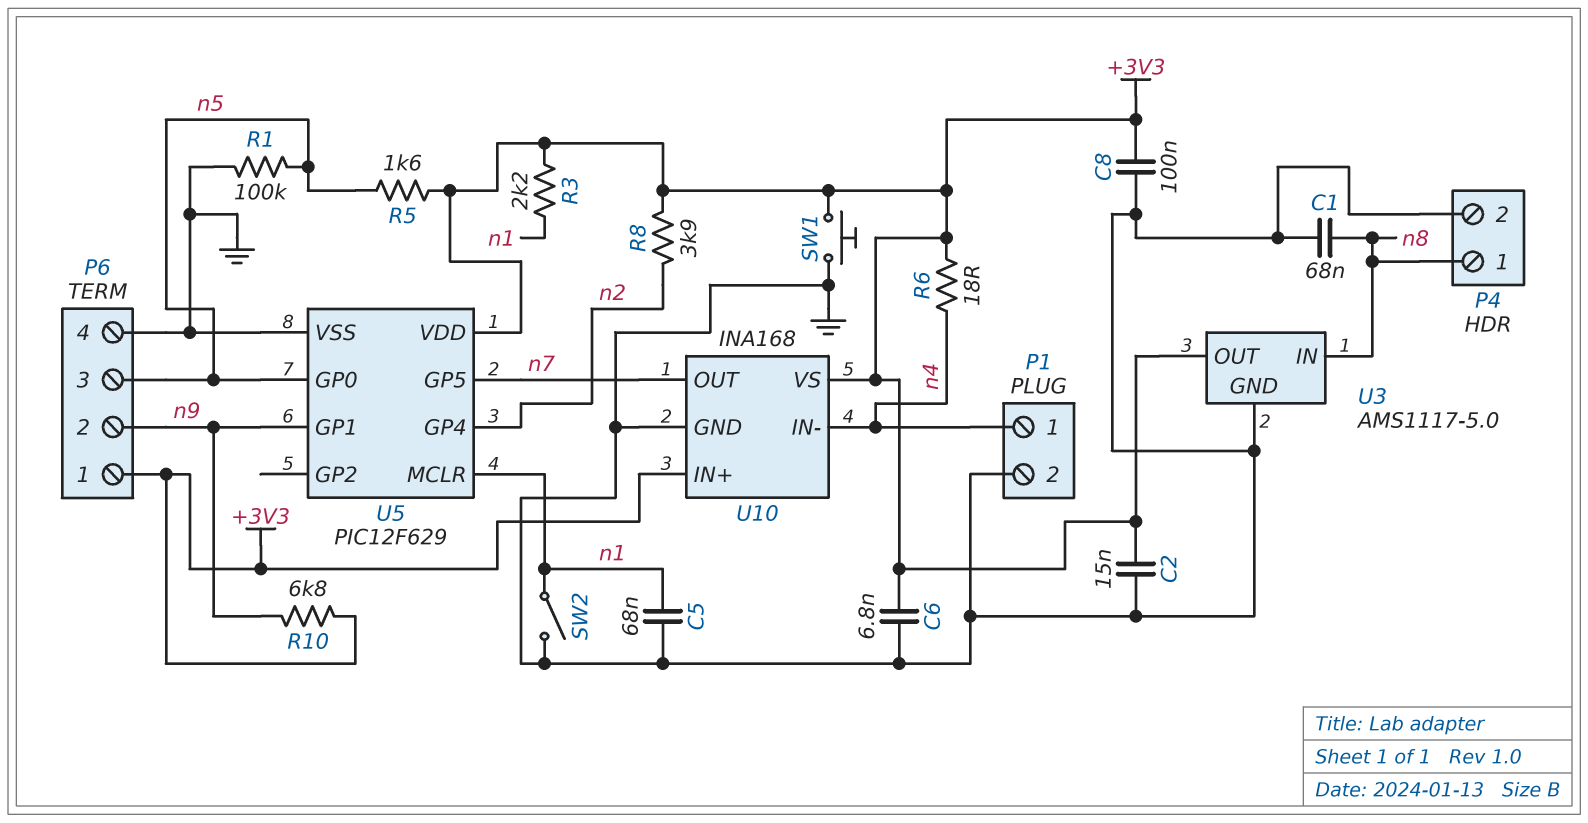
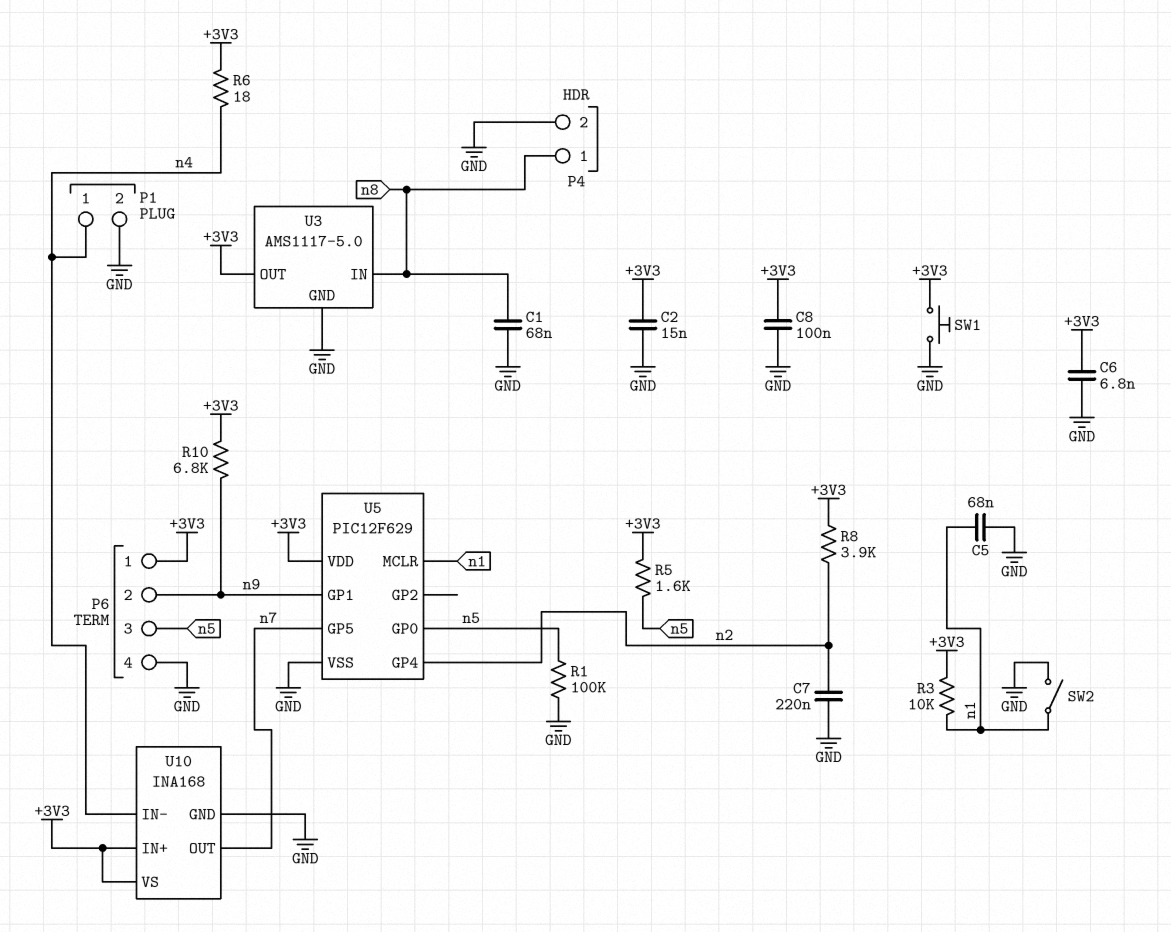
C7: none -> 220nF (GND, n2)
R3: 2.2k (+3V3, n1) -> 10k (+3V3, n1)

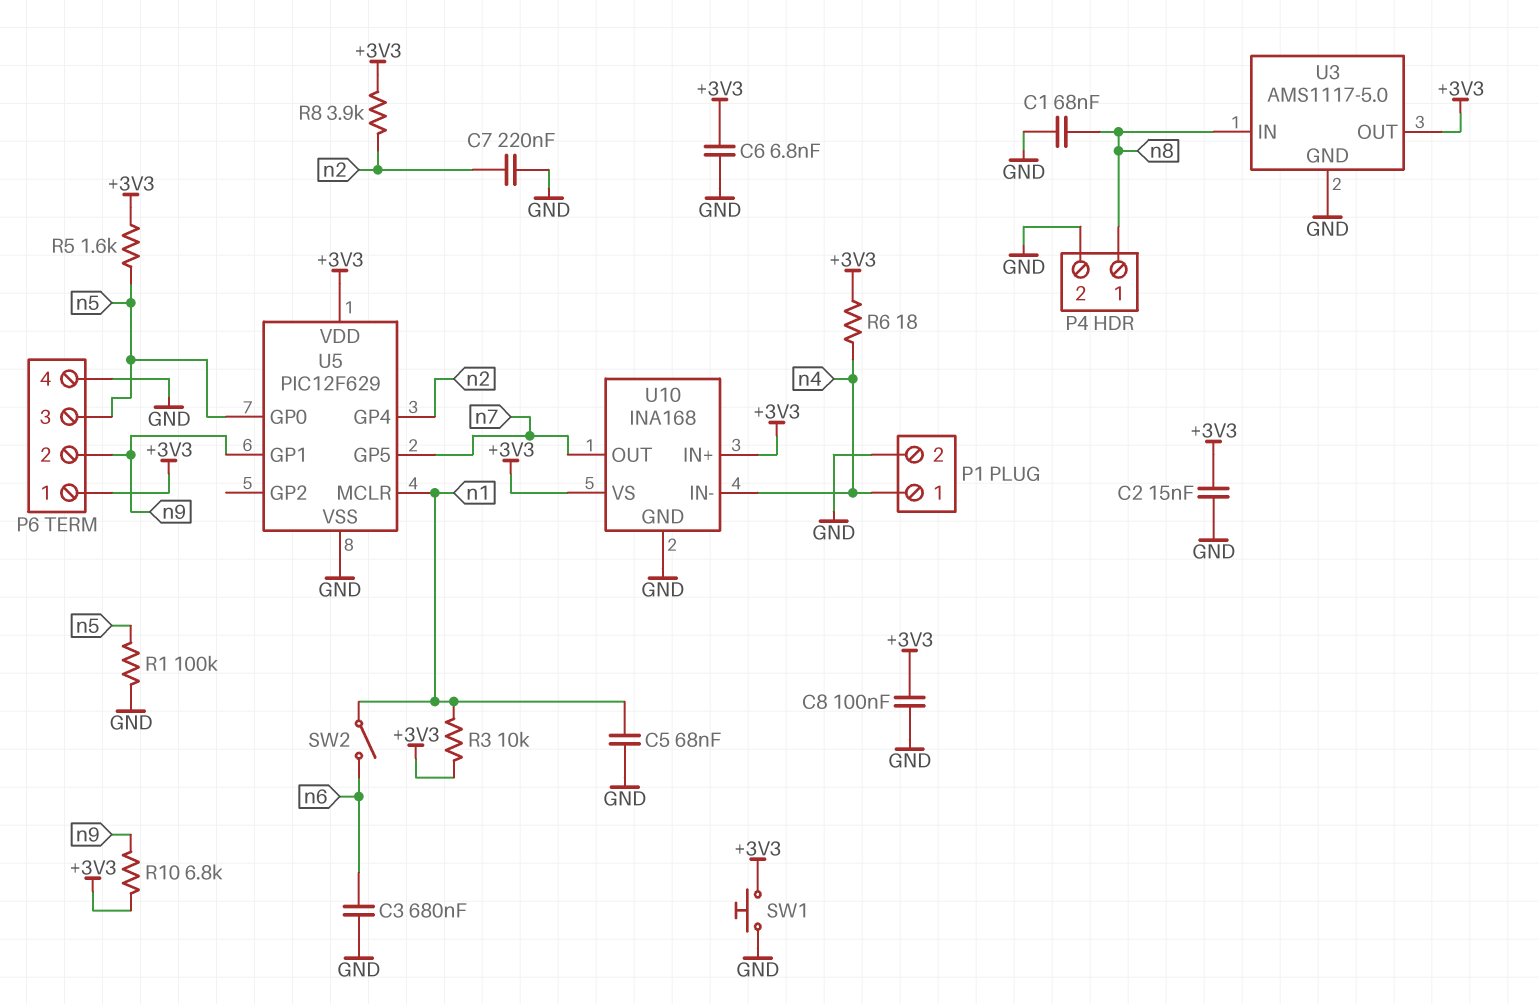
C3: none -> 680nF (GND, n6)
SW2: switch (GND, n1) -> switch (n1, n6)

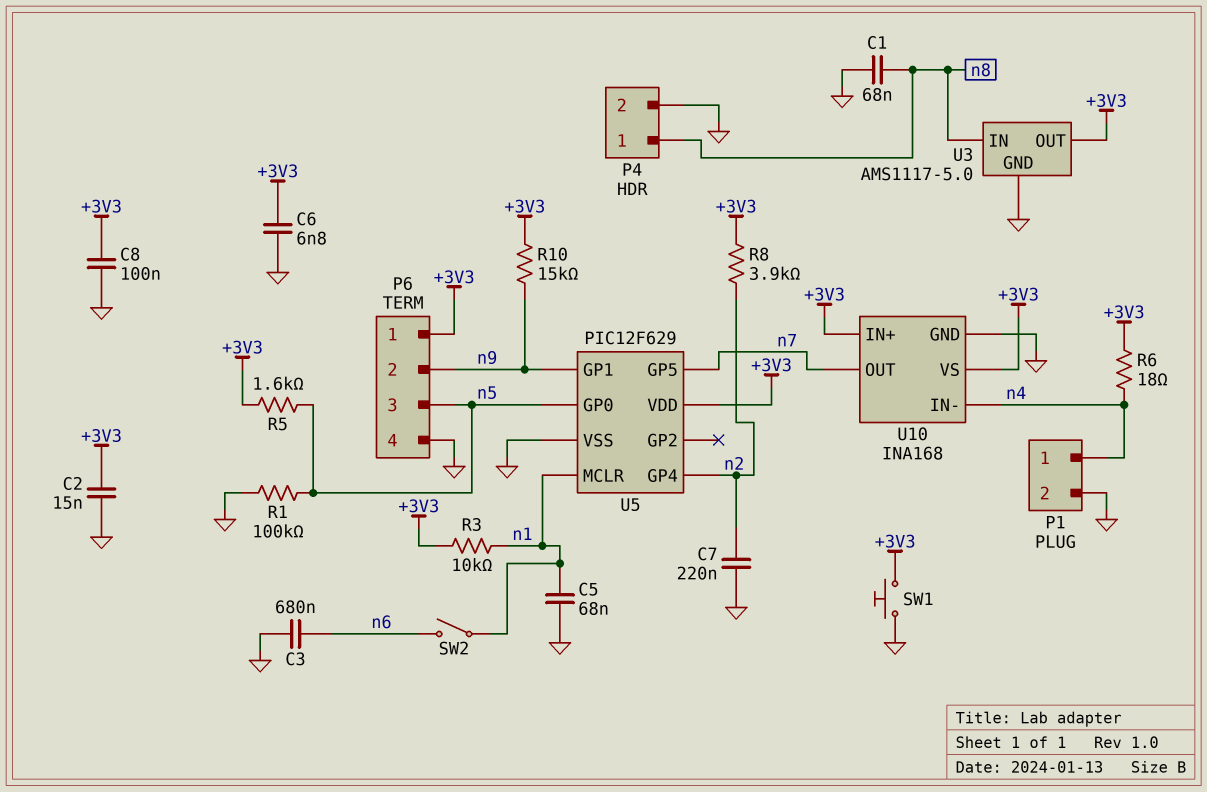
R10: 6.8k (+3V3, n9) -> 15k (+3V3, n9)

